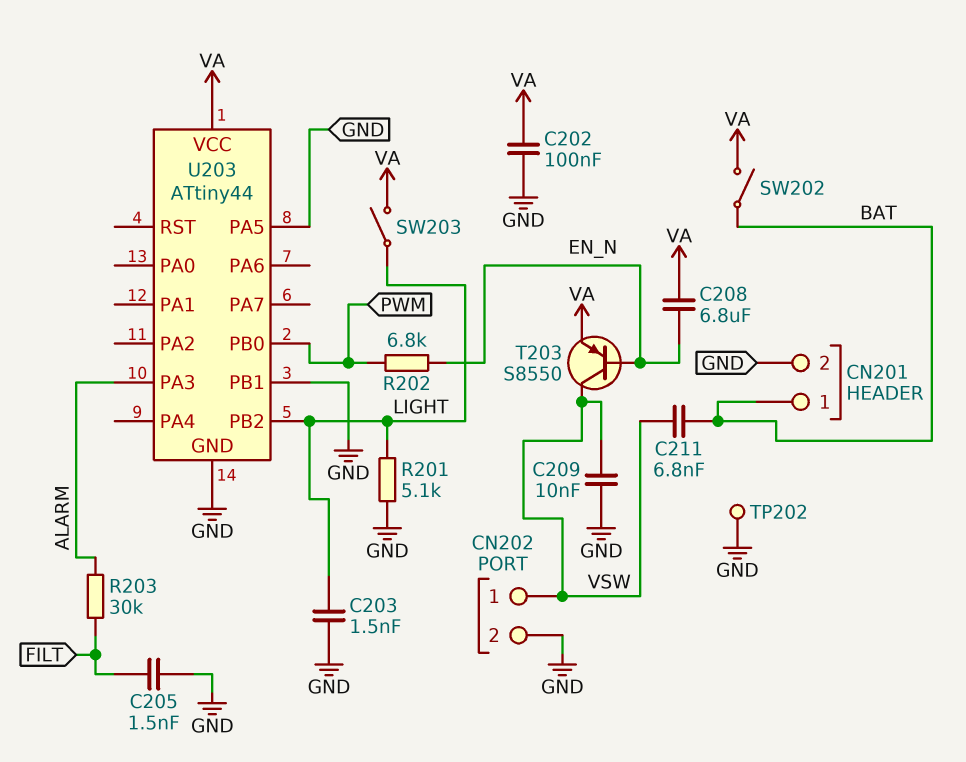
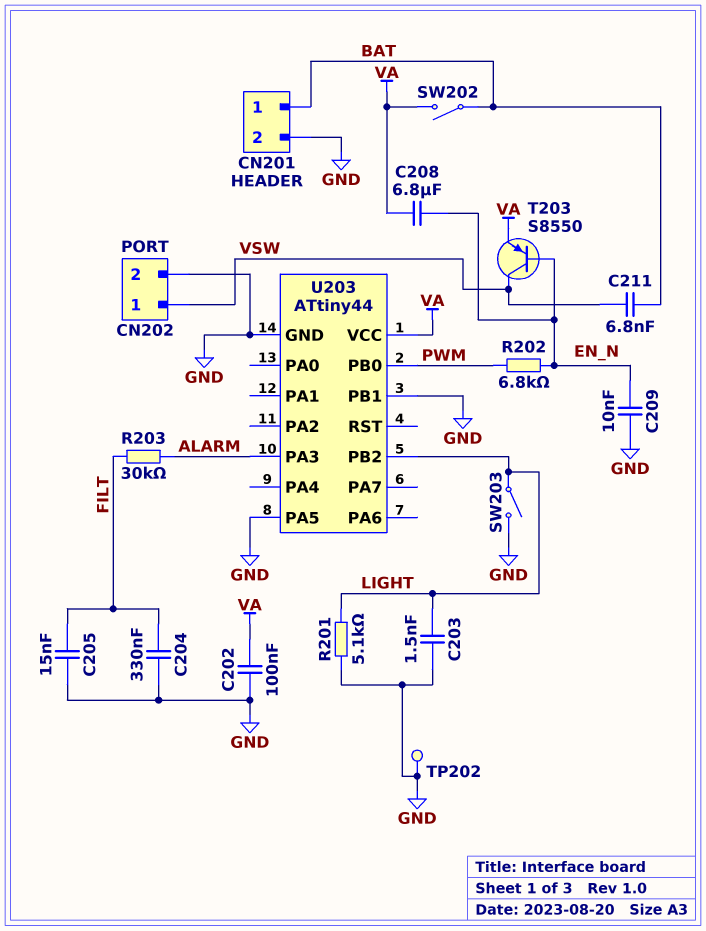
C204: none -> 330nF (FILT, GND)
C205: 1.5nF (FILT, GND) -> 15nF (FILT, GND)
C209: 10nF (GND, VSW) -> 10nF (EN_N, GND)
SW203: switch (LIGHT, VA) -> switch (GND, LIGHT)

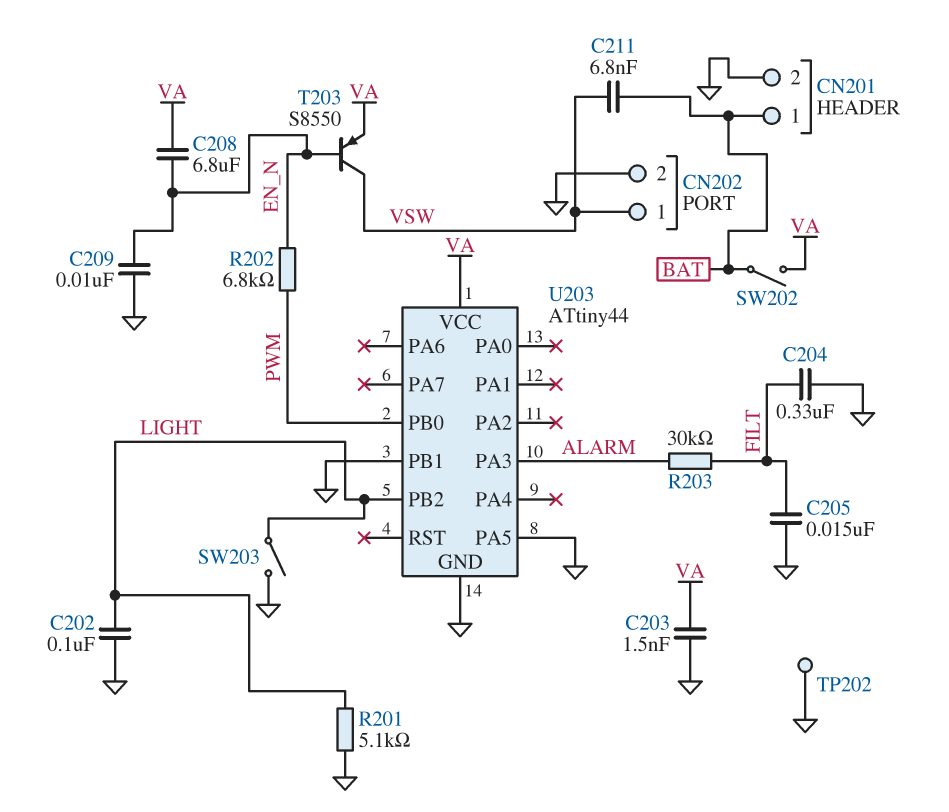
C202: 100nF (GND, VA) -> 100nF (GND, LIGHT)
C203: 1.5nF (GND, LIGHT) -> 1.5nF (GND, VA)

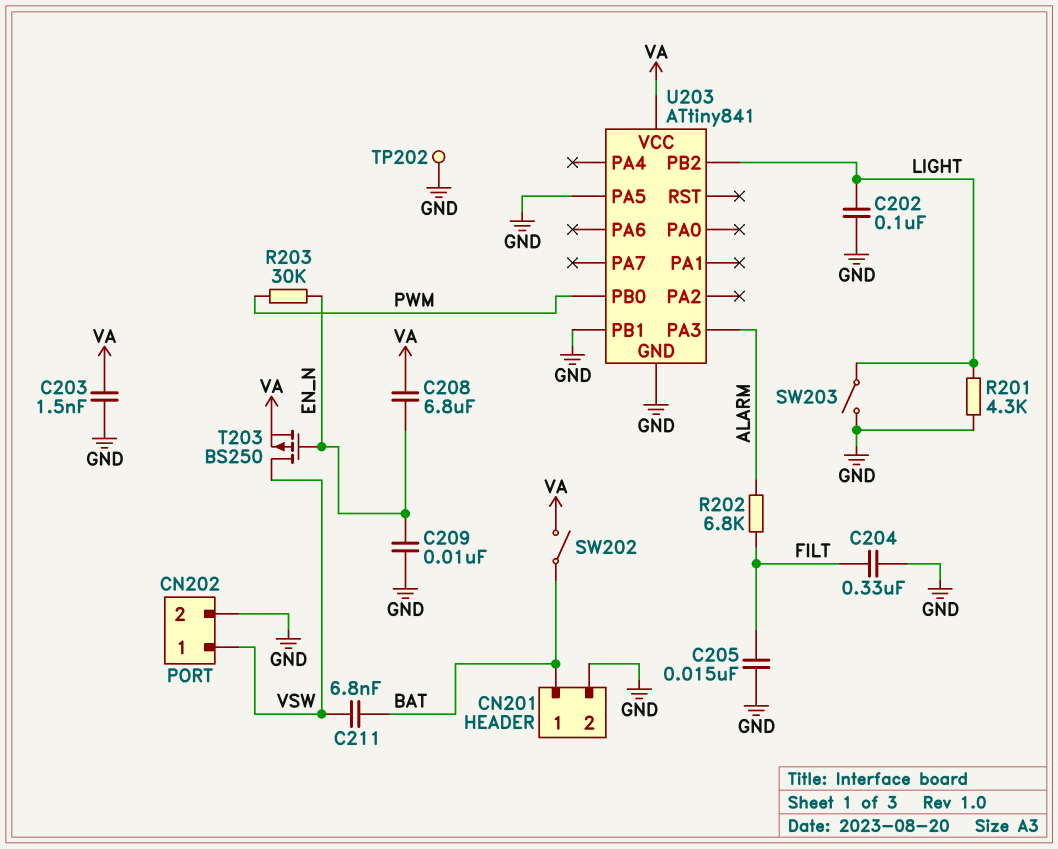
R201: 5.1k (GND, LIGHT) -> 4.3k (GND, LIGHT)
R202: 6.8k (EN_N, PWM) -> 6.8k (ALARM, FILT)
R203: 30k (ALARM, FILT) -> 30k (EN_N, PWM)
T203: PNP S8550 (B EN_N, C VSW, E VA) -> PMOS BS250 (G EN_N, D VSW, S VA)
U203: ATtiny44 -> ATtiny841

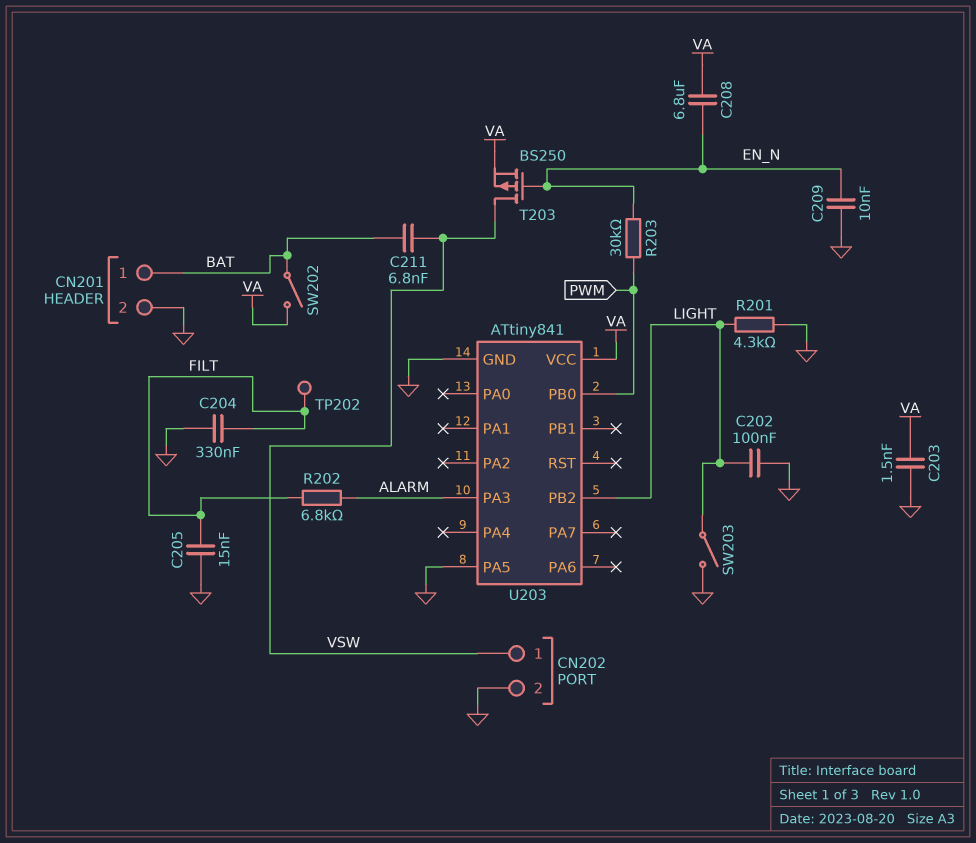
TP202: test point (GND) -> test point (FILT)
U203 pin PB1: GND -> none

